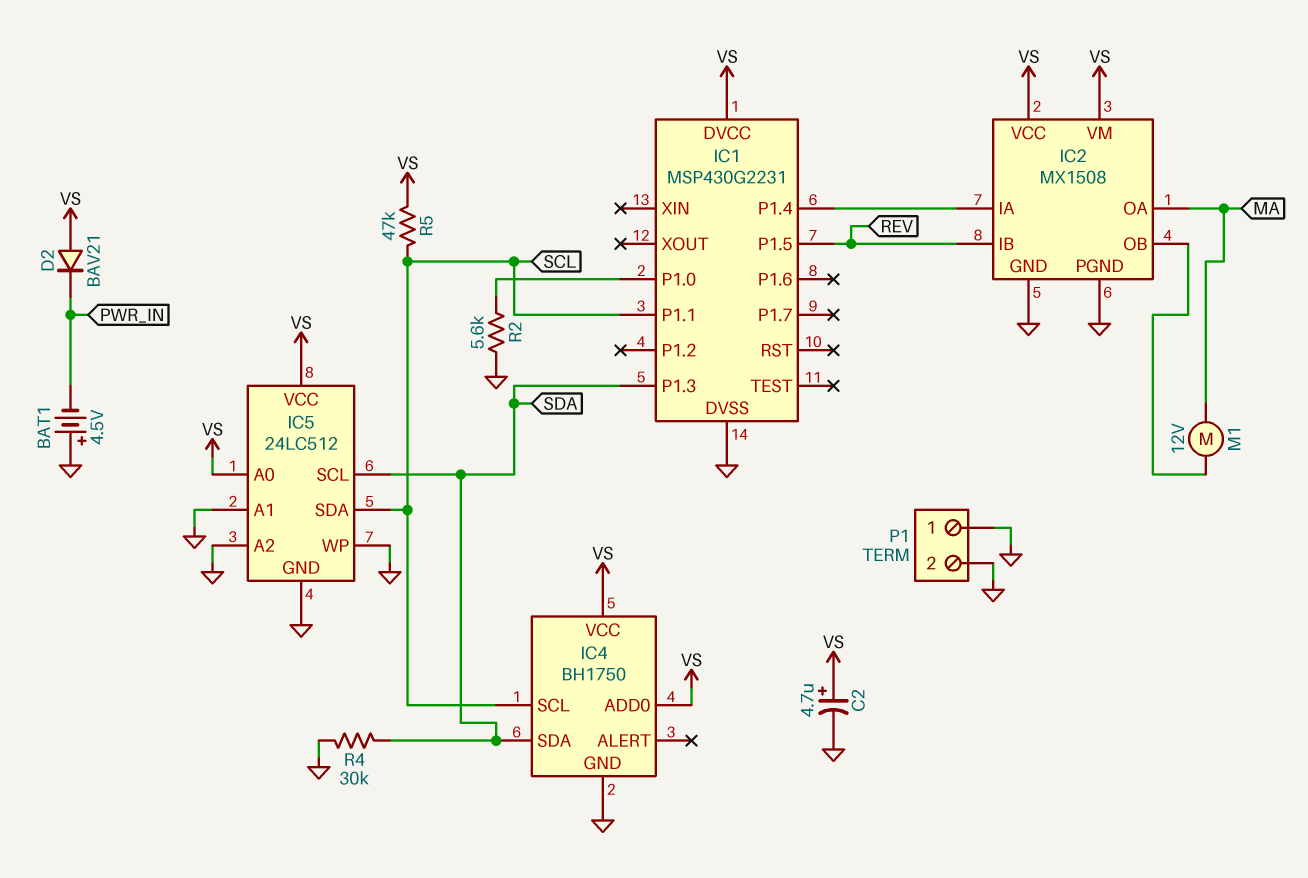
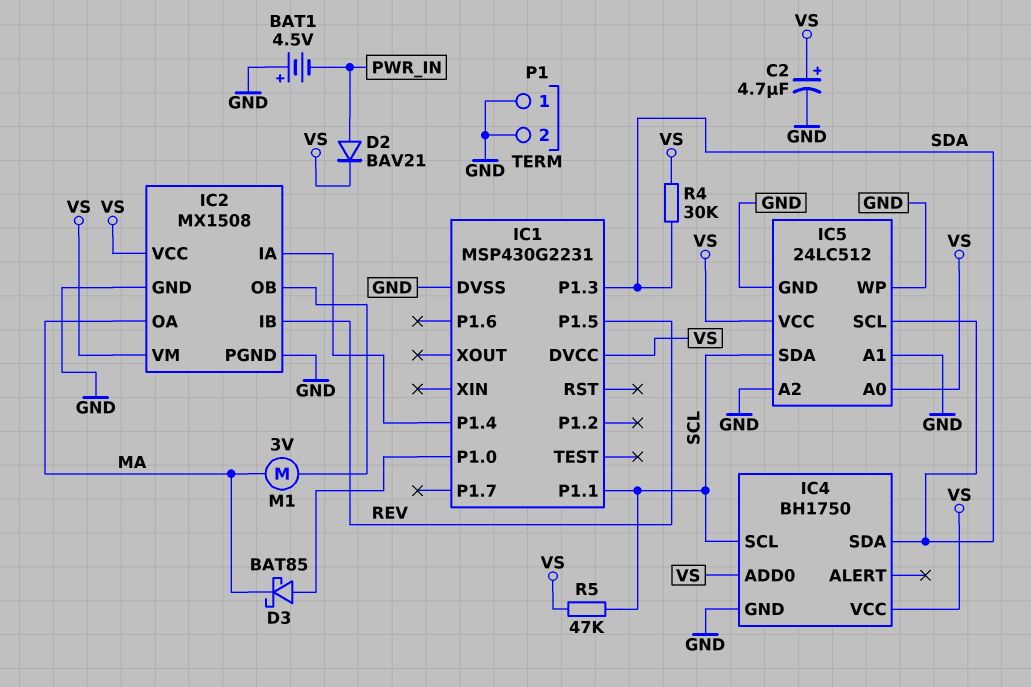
D2: diode BAV21 (A VS, K PWR_IN) -> diode BAV21 (A PWR_IN, K VS)
D3: none -> schottky BAT85 (A IC1/P1.0, K MA)
M1: motor 12V (IC2/OB, MA) -> motor 3V (IC2/OB, MA)
R2: 5.6k (GND, IC1/P1.0) -> none
R4: 30k (GND, SDA) -> 30k (SDA, VS)

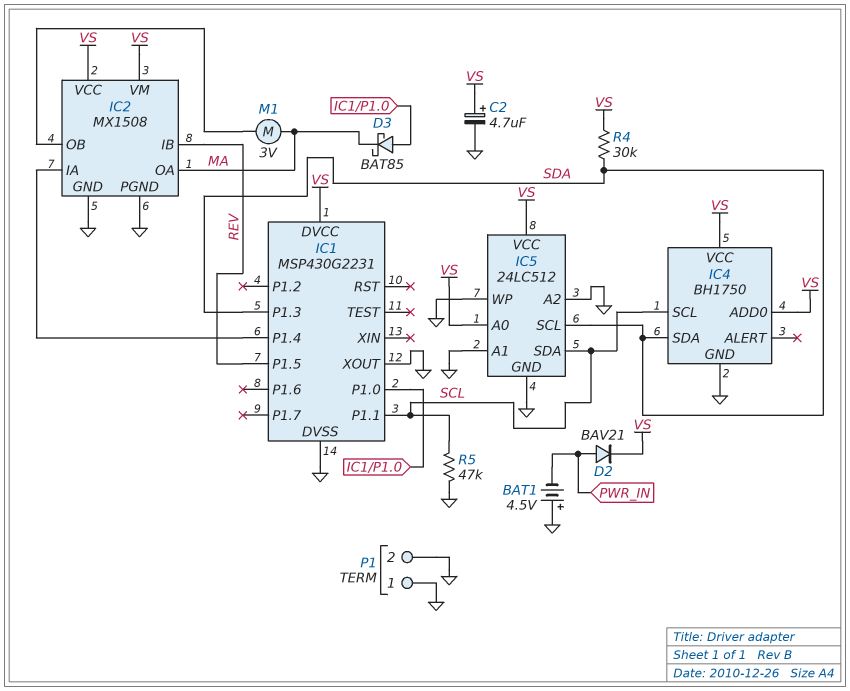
IC1 pin XOUT: none -> GND
R5: 47k (SCL, VS) -> 47k (GND, SCL)

